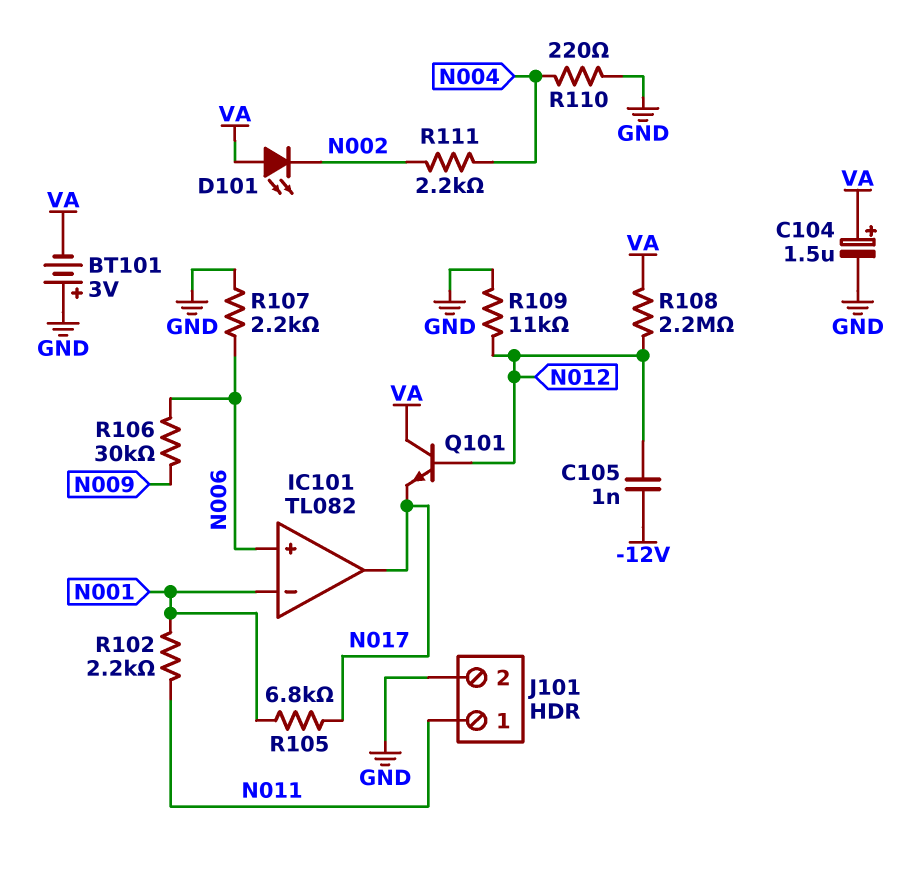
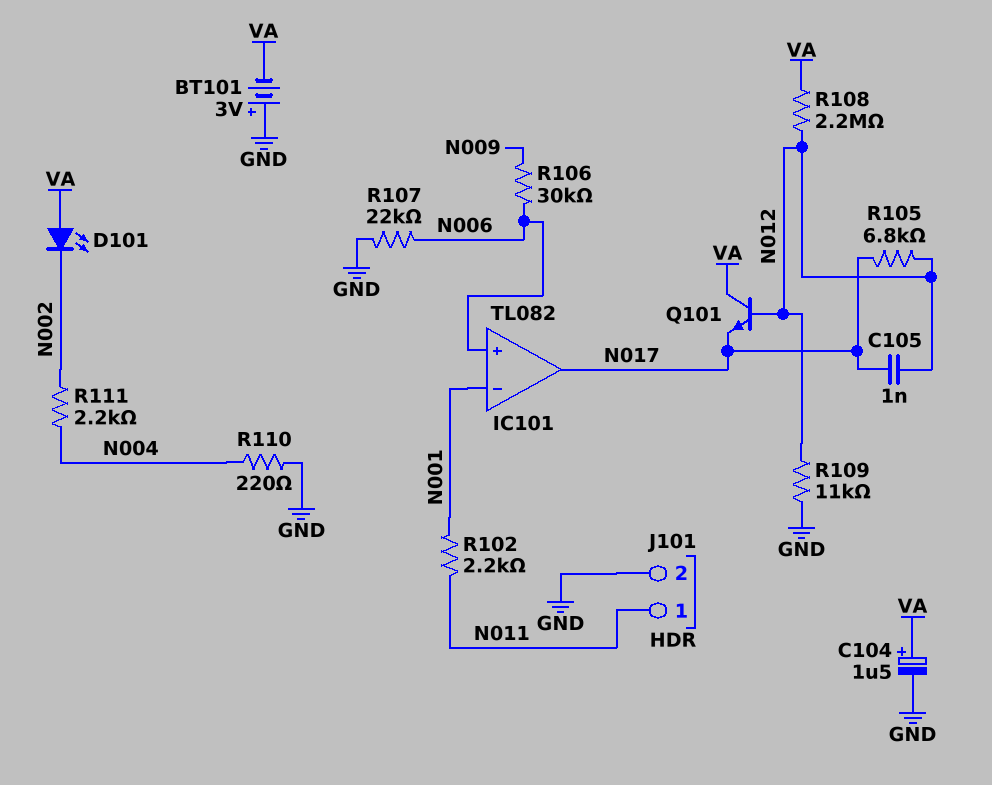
C105: 1nF (-12V, N012) -> 1nF (N012, N017)
R105: 6.8k (N001, N017) -> 6.8k (N012, N017)
R107: 2.2k (GND, N006) -> 22k (GND, N006)

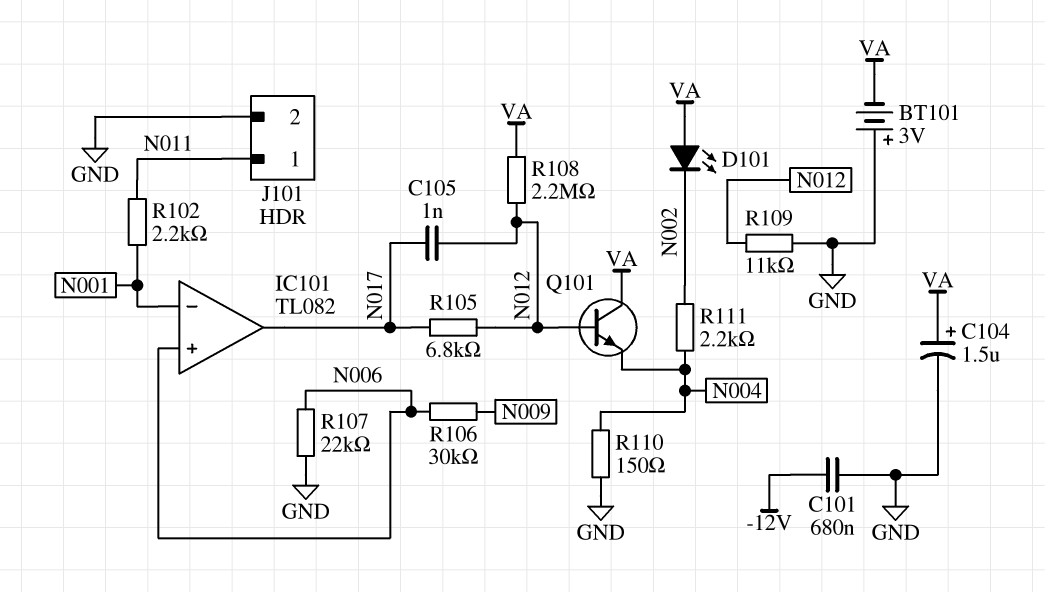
C101: none -> 680nF (-12V, GND)
Q101: NPN (B N012, C VA, E N017) -> NPN (B N012, C VA, E N004)
R110: 220 (GND, N004) -> 150 (GND, N004)

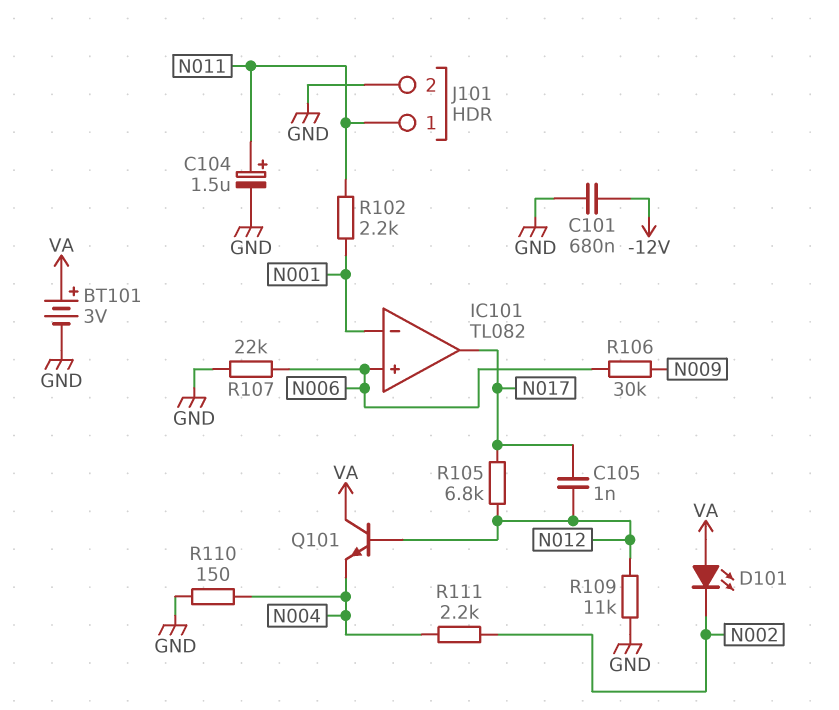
BT101: 3V (plus GND, minus VA) -> 3V (plus VA, minus GND)
C104: 1.5uF (plus VA, minus GND) -> 1.5uF (plus N011, minus GND)
R108: 2.2M (N012, VA) -> none

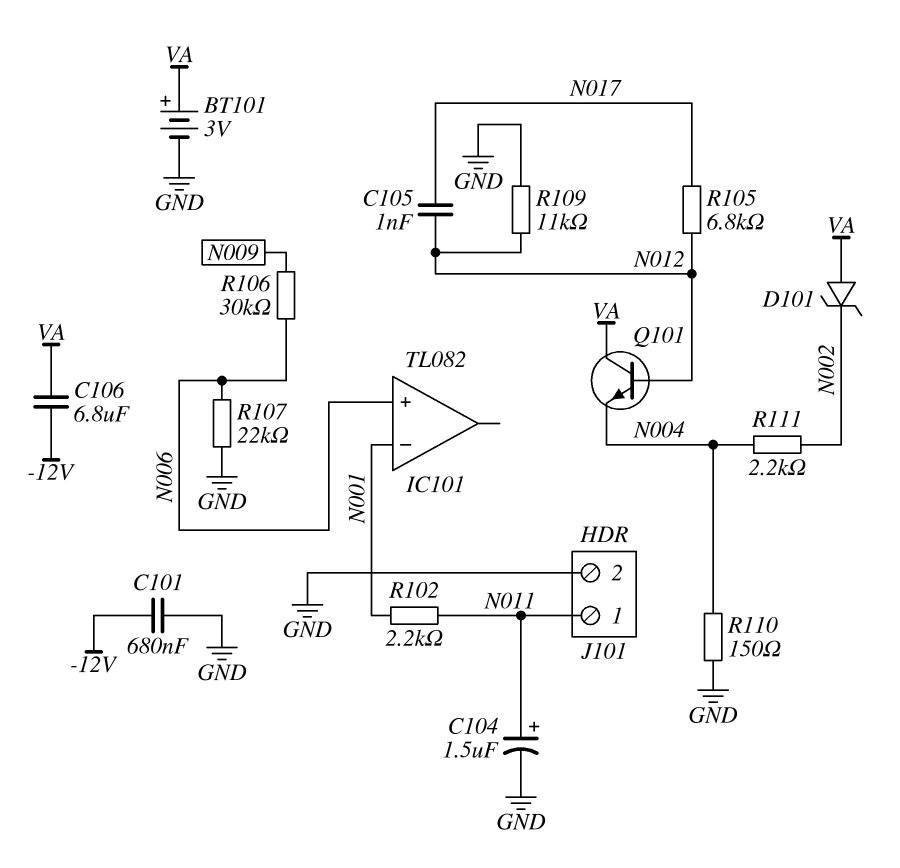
C106: none -> 6.8uF (-12V, VA)
D101: LED (A VA, K N002) -> zener (A VA, K N002)
IC101 pin out: N017 -> none

